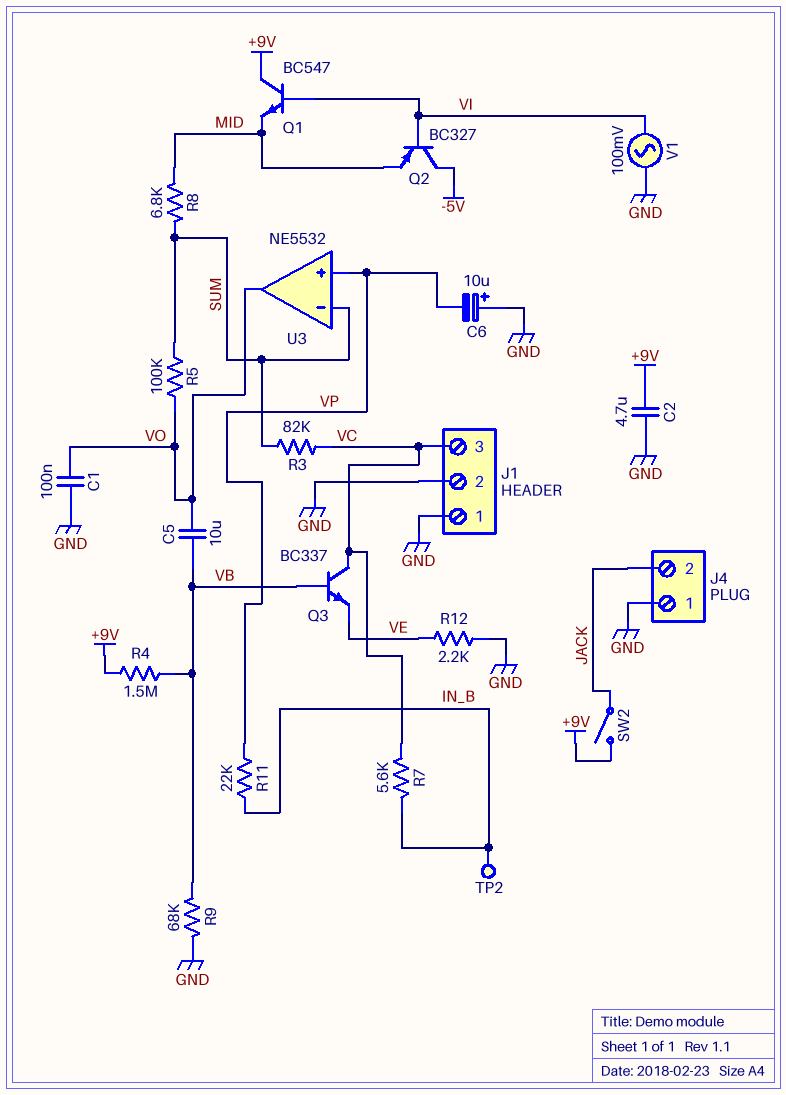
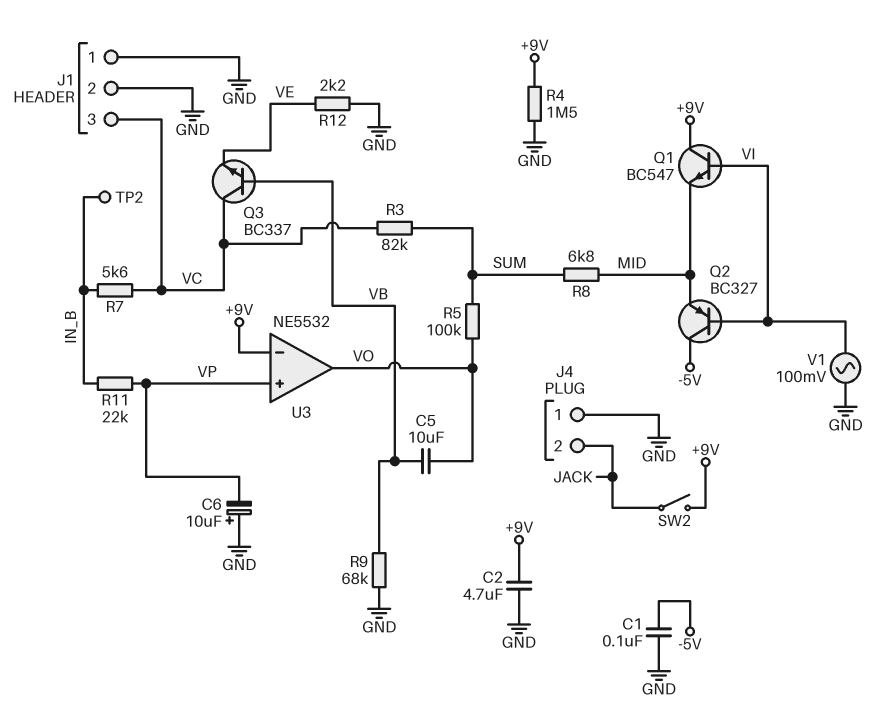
C1: 100nF (GND, VO) -> 100nF (-5V, GND)
R4: 1.5M (+9V, VB) -> 1.5M (+9V, GND)
U3 pin in-: SUM -> +9V

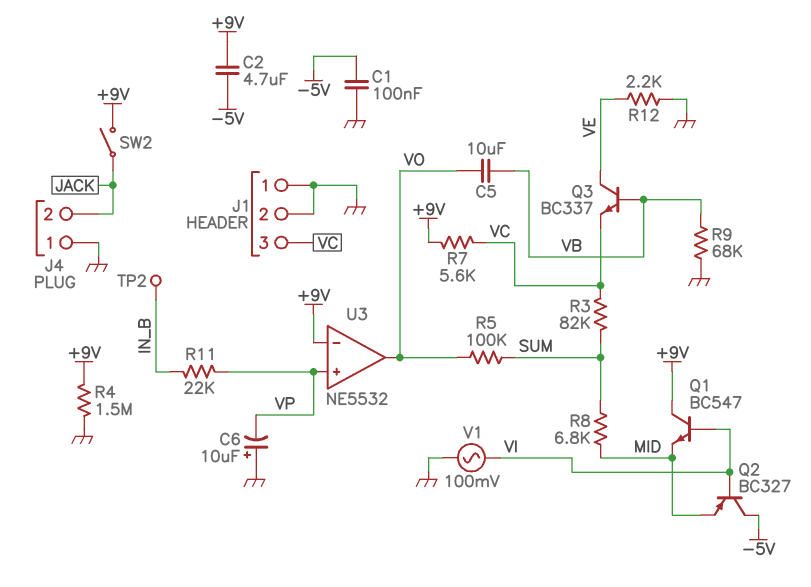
C2: 4.7uF (+9V, GND) -> 4.7uF (+9V, -5V)
Q3: NPN BC337 (B VB, C VC, E VE) -> NPN BC337 (B VB, C VE, E VC)
R7: 5.6k (IN_B, VC) -> 5.6k (+9V, VC)

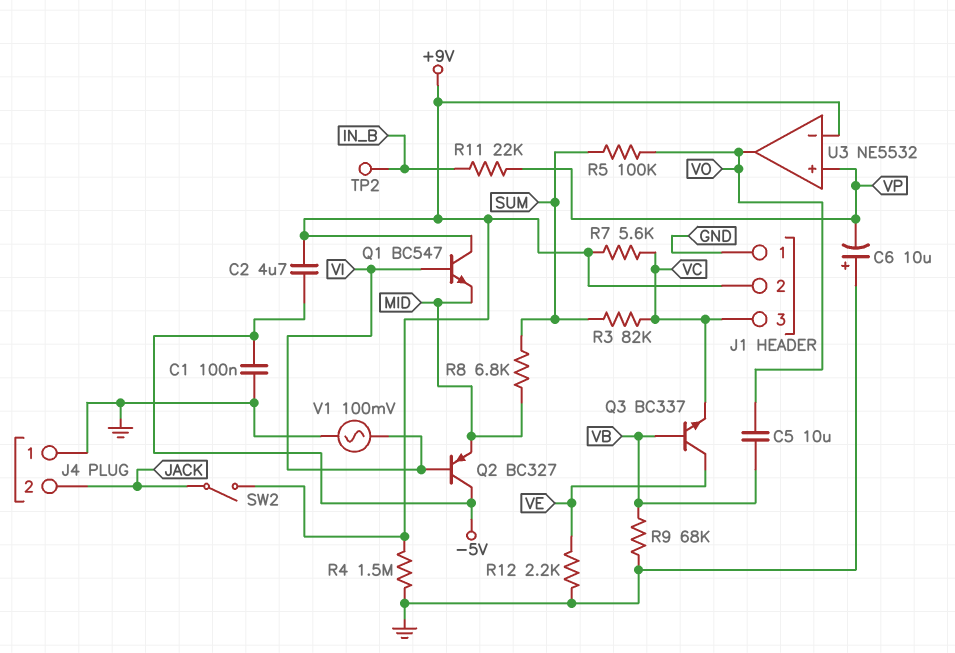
J1 pin 2: GND -> +9V

